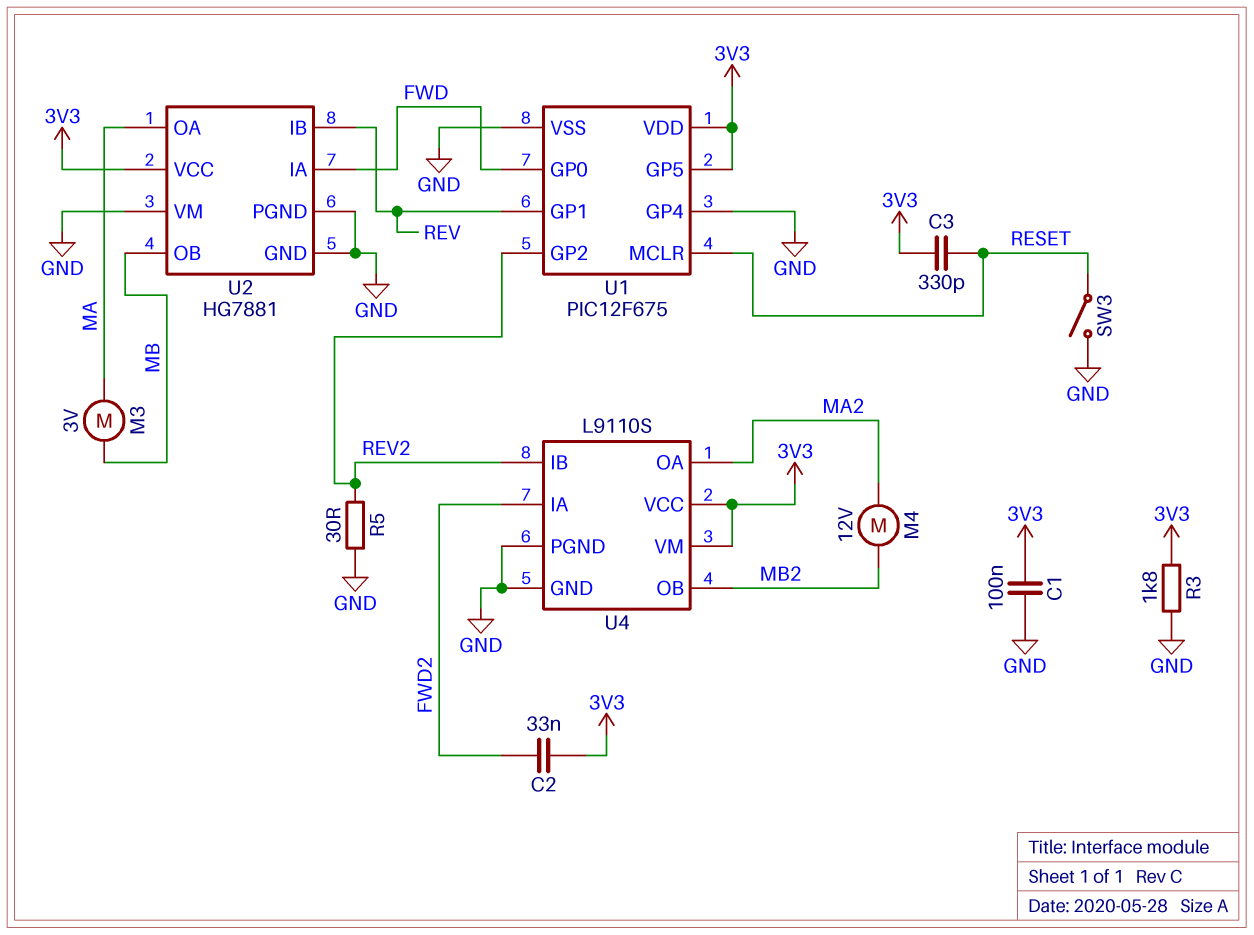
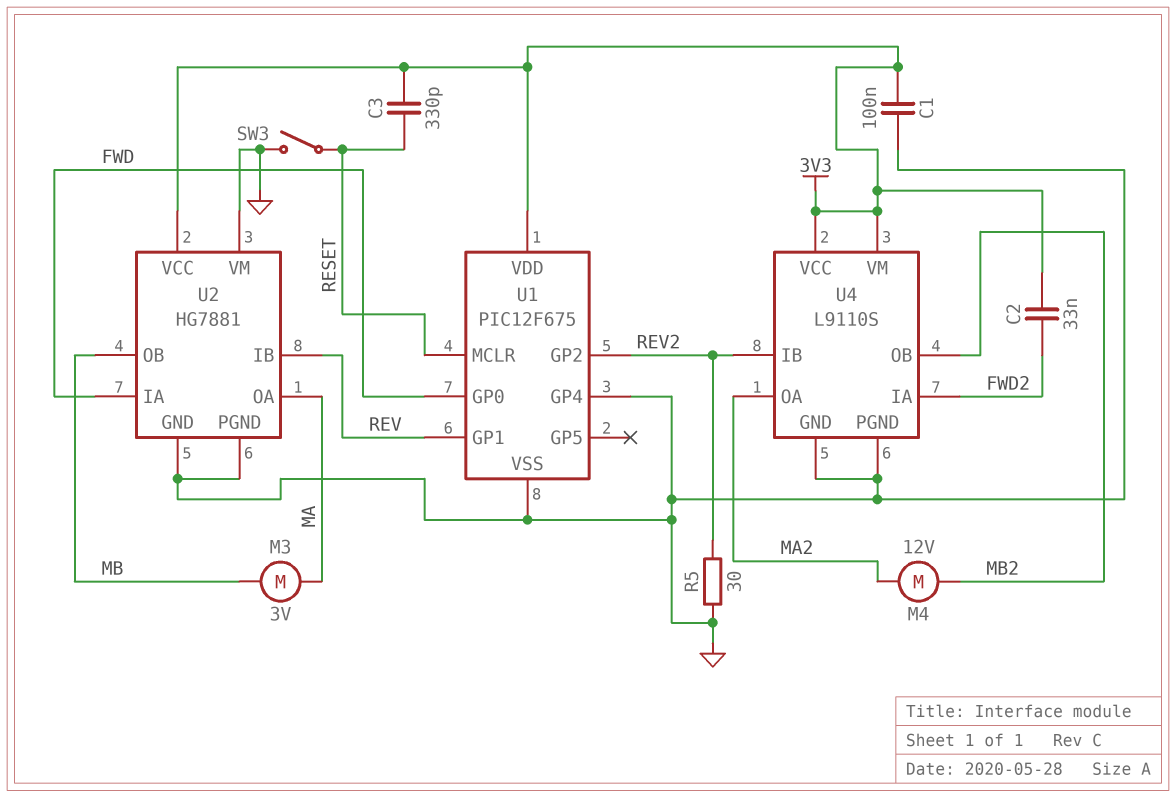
R3: 1.8k (3V3, GND) -> none
U1 pin GP5: 3V3 -> none

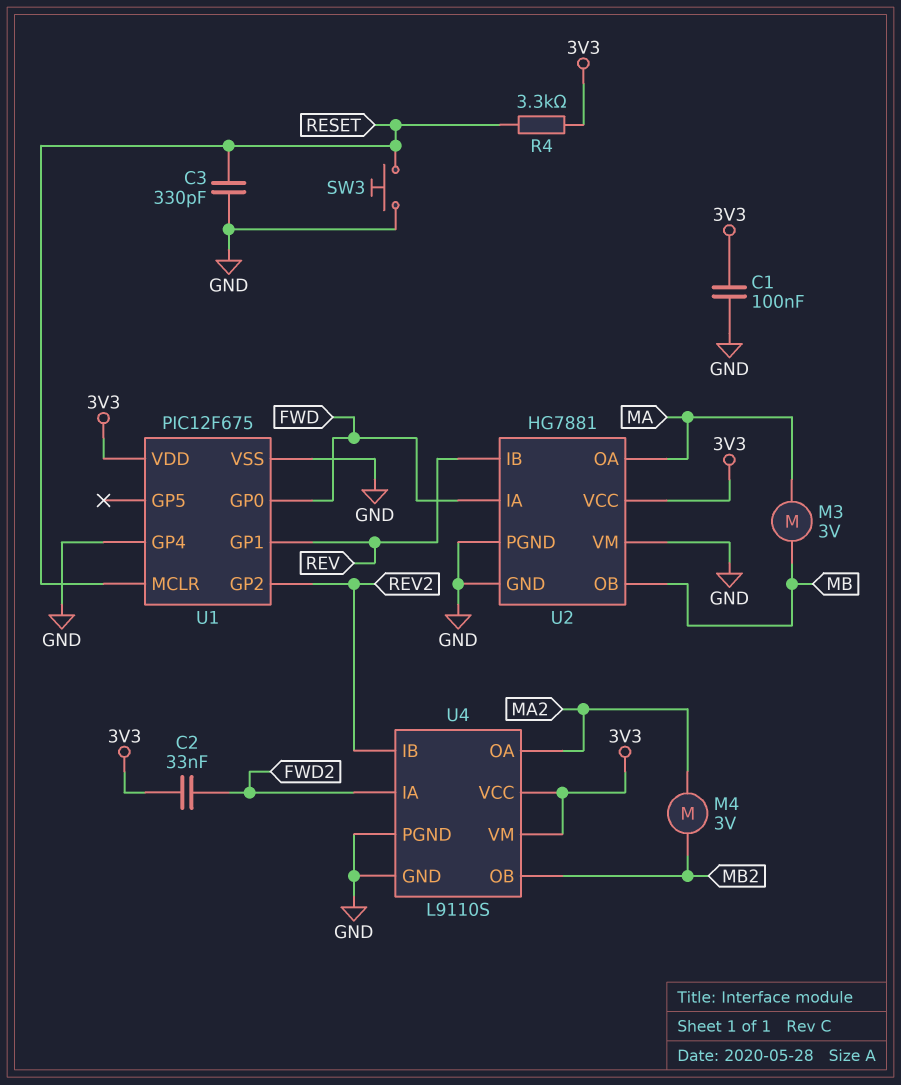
C3: 330pF (3V3, RESET) -> 330pF (GND, RESET)
M4: motor 12V (MA2, MB2) -> motor 3V (MA2, MB2)
R4: none -> 3.3k (3V3, RESET)
R5: 30 (GND, REV2) -> none
SW3: switch (GND, RESET) -> button (GND, RESET)

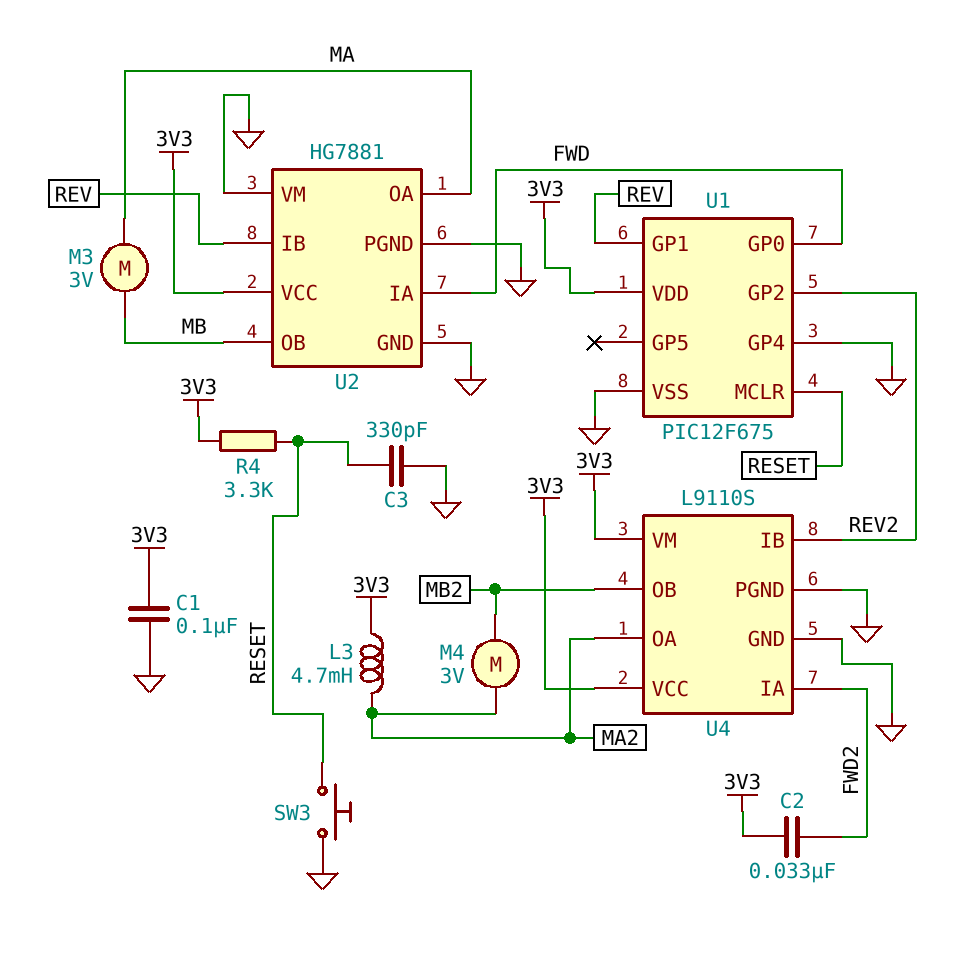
L3: none -> 4.7mH (3V3, MA2)

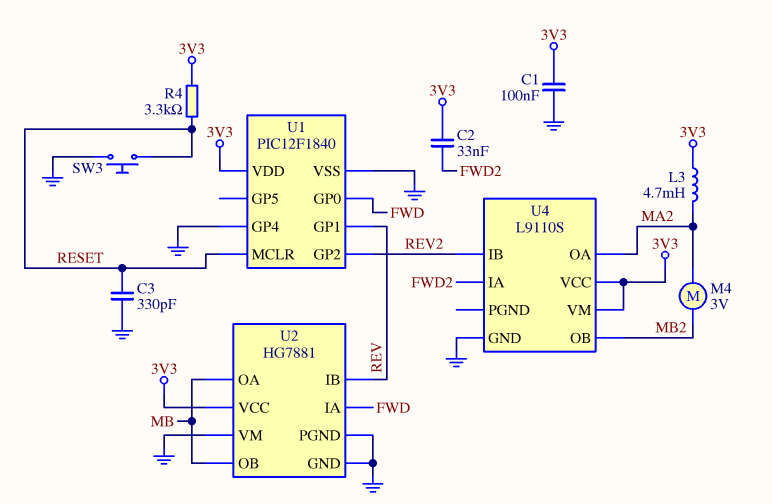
M3: motor 3V (MA, MB) -> none
U1: PIC12F675 -> PIC12F1840
U2 pin OA: MA -> MB
U4 pin PGND: GND -> none

